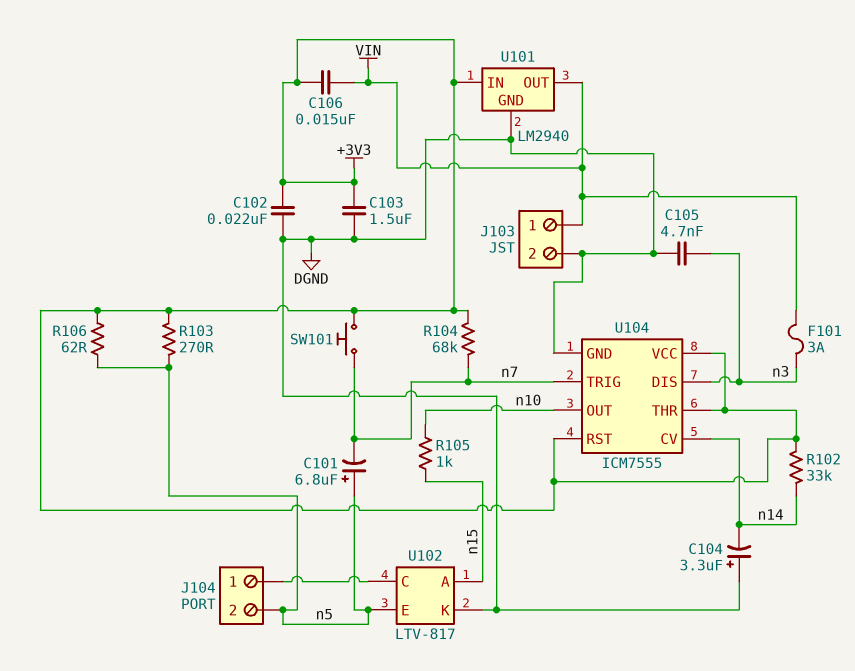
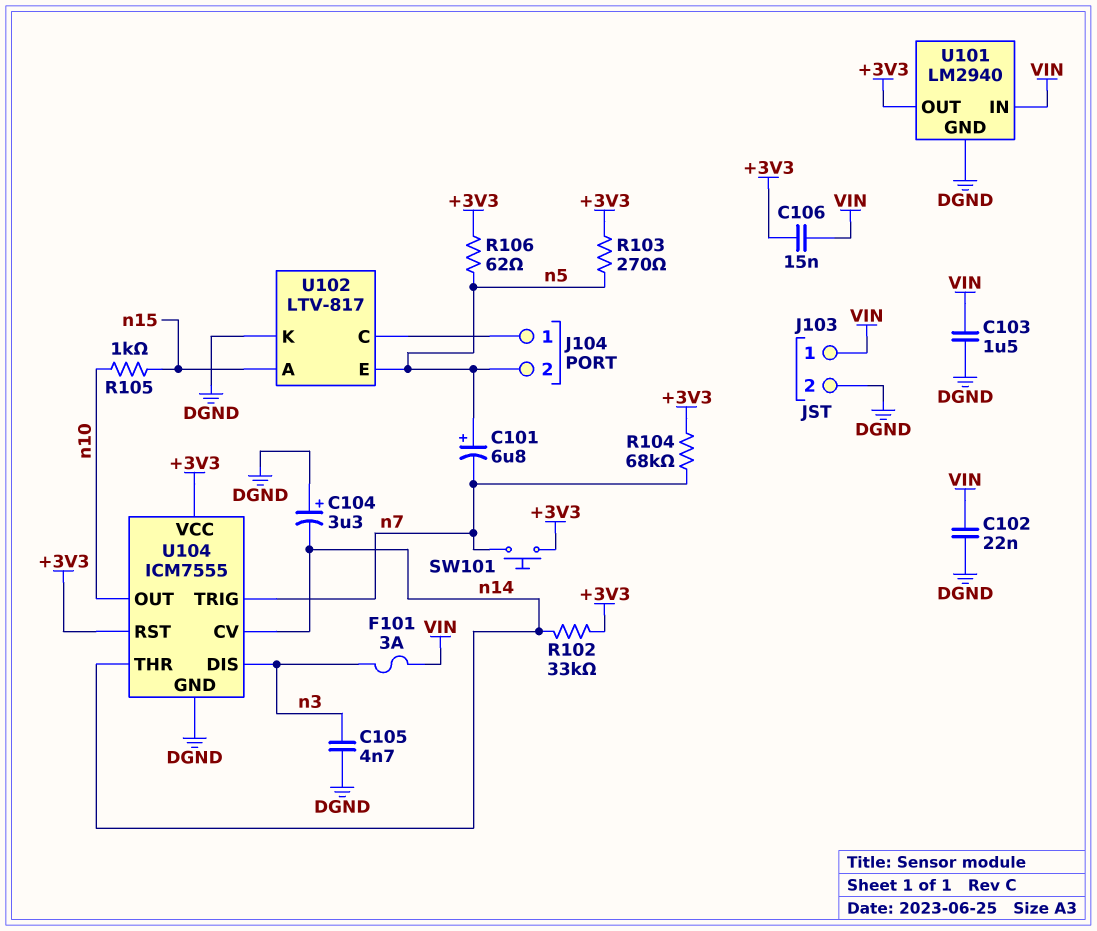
C102: 22nF (+3V3, DGND) -> 22nF (DGND, VIN)
C103: 1.5uF (+3V3, DGND) -> 1.5uF (DGND, VIN)
U101 pin IN: +3V3 -> VIN
U101 pin OUT: VIN -> +3V3
U104 pin THR: +3V3 -> n14

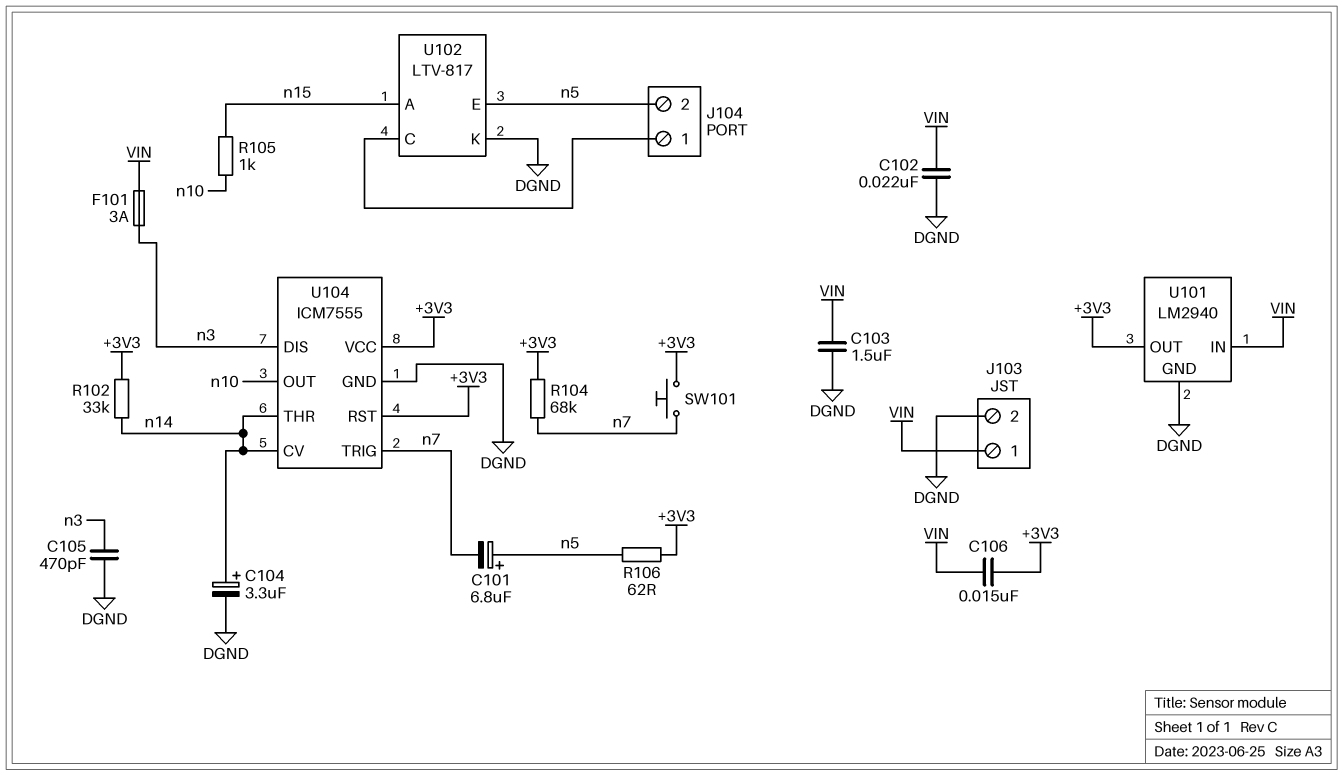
C104: 3.3uF (plus DGND, minus n14) -> 3.3uF (plus n14, minus DGND)
C105: 4.7nF (DGND, n3) -> 470pF (DGND, n3)
R103: 270 (+3V3, n5) -> none

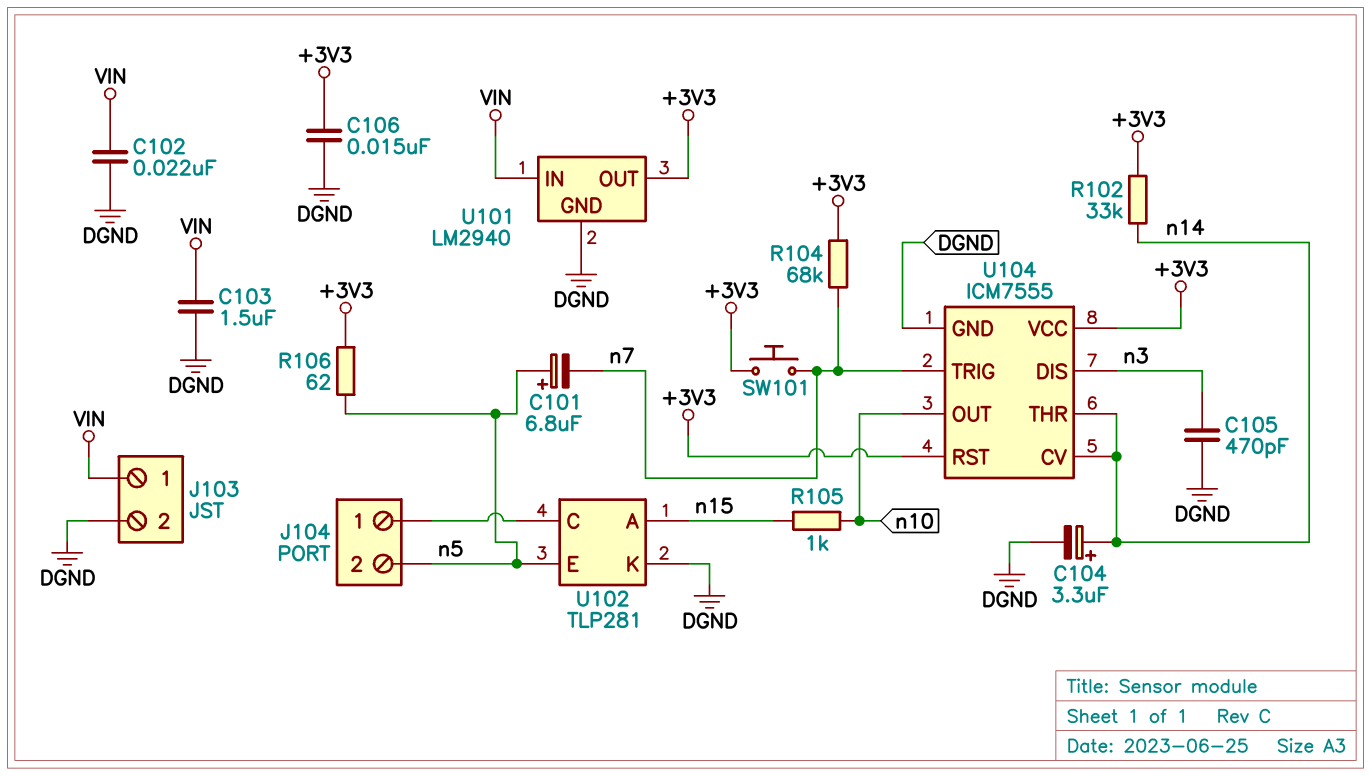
C106: 15nF (+3V3, VIN) -> 15nF (+3V3, DGND)
F101: 3A (VIN, n3) -> none
U102: LTV-817 -> TLP281

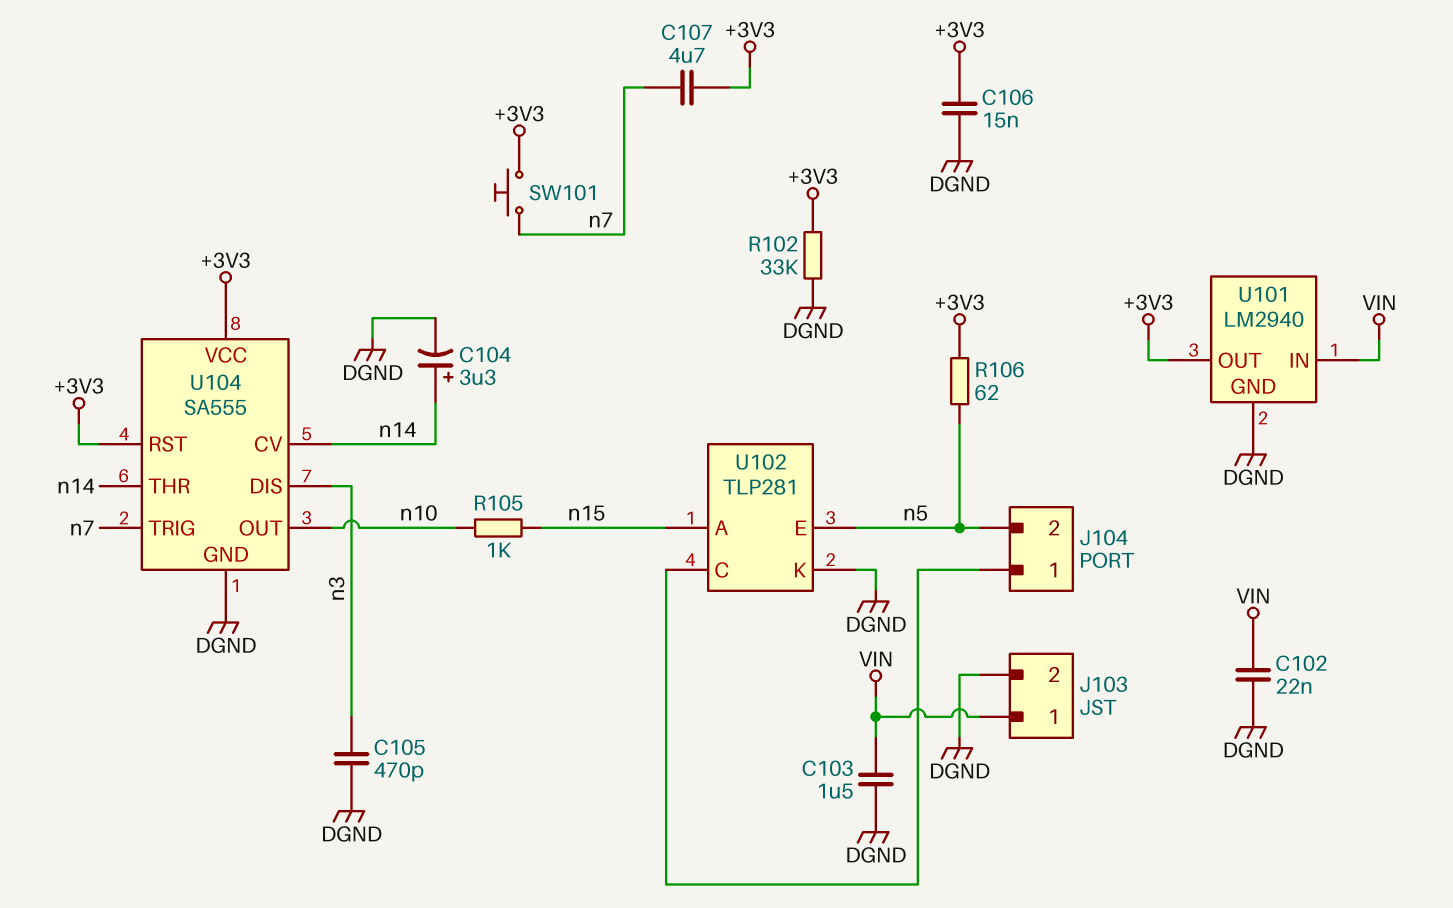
C101: 6.8uF (plus n5, minus n7) -> none
C107: none -> 4.7uF (+3V3, n7)
R102: 33k (+3V3, n14) -> 33k (+3V3, DGND)
R104: 68k (+3V3, n7) -> none
U104: ICM7555 -> SA555

